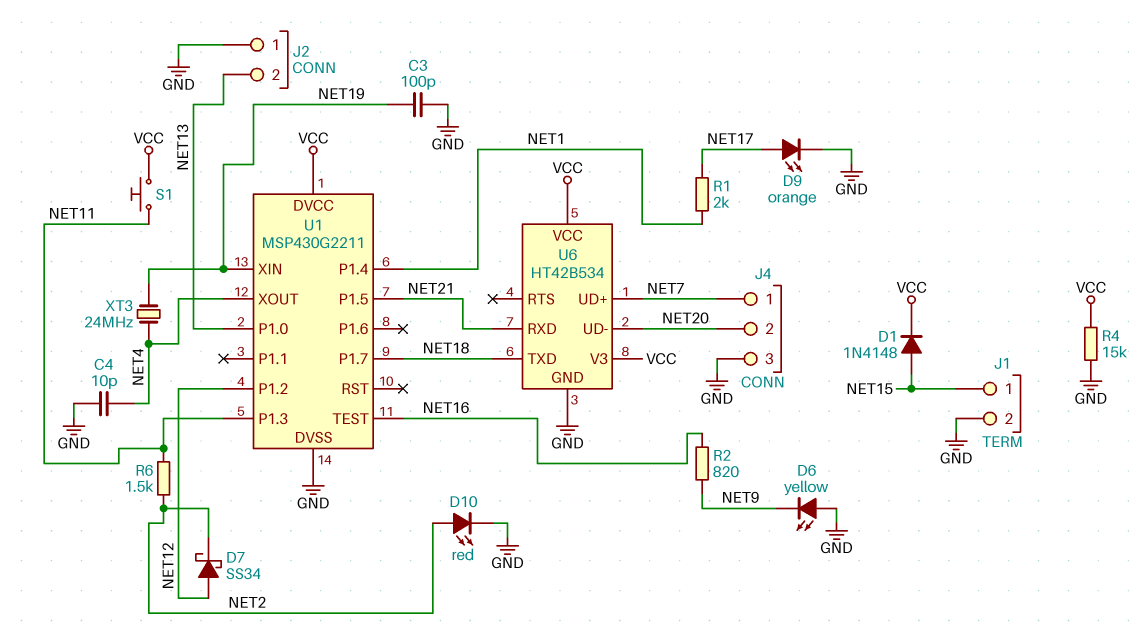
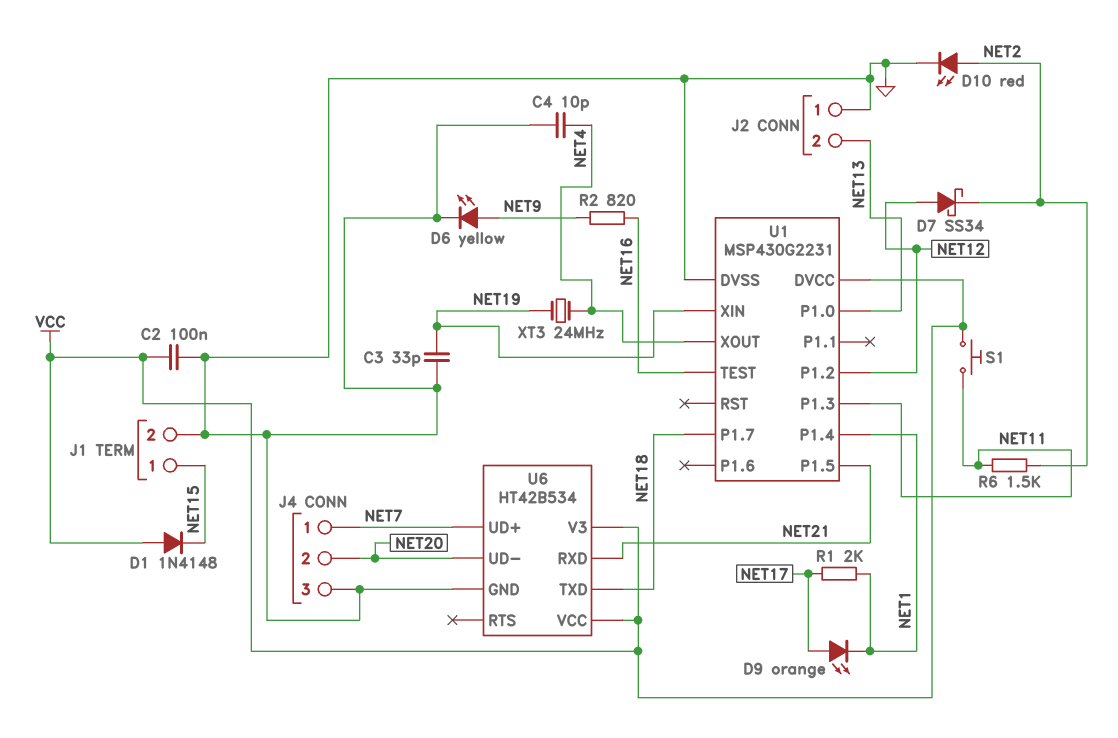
C2: none -> 100nF (GND, VCC)
C3: 100pF (GND, NET19) -> 33pF (GND, NET19)
D1: diode 1N4148 (A NET15, K VCC) -> diode 1N4148 (A VCC, K NET15)
D6: LED yellow (A GND, K NET9) -> LED yellow (A NET9, K GND)
D9: LED orange (A NET17, K GND) -> LED orange (A NET17, K NET1)
R4: 15k (GND, VCC) -> none
U1: MSP430G2211 -> MSP430G2231

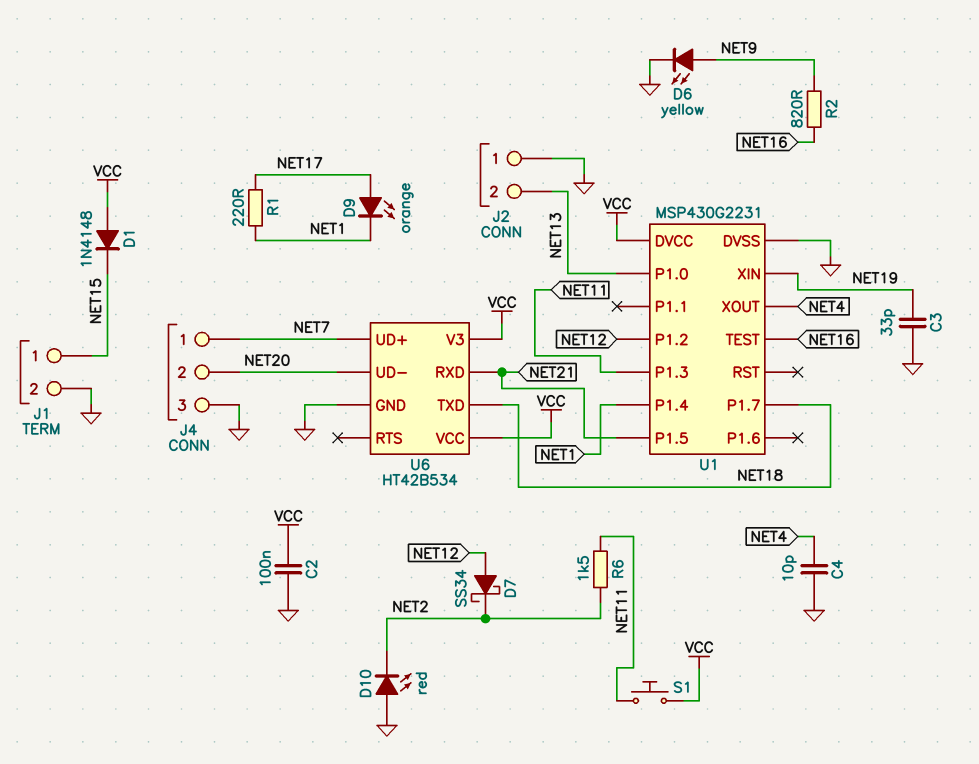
D10: LED red (A NET2, K GND) -> LED red (A GND, K NET2)
R1: 2k (NET1, NET17) -> 220 (NET1, NET17)
XT3: 24MHz (NET4, NET19) -> none

